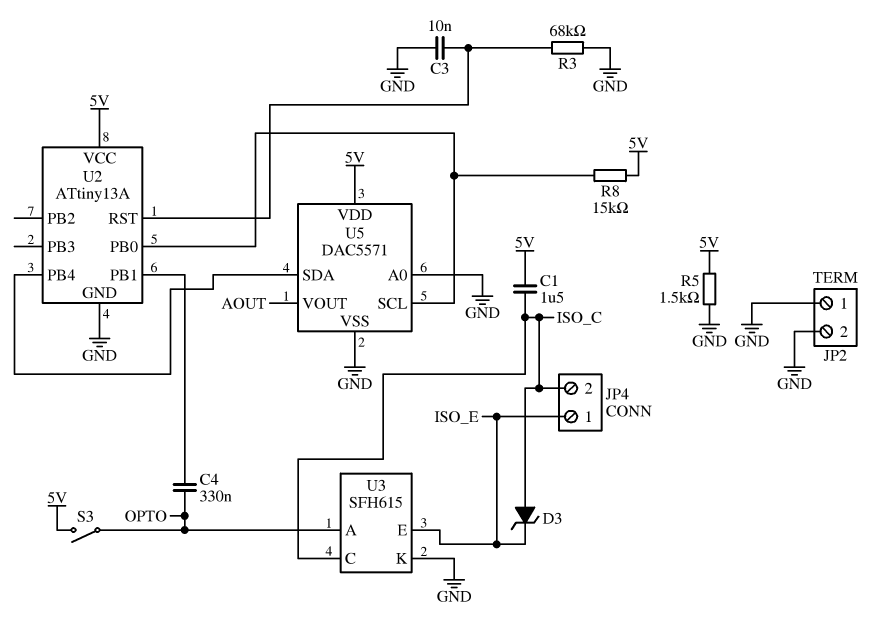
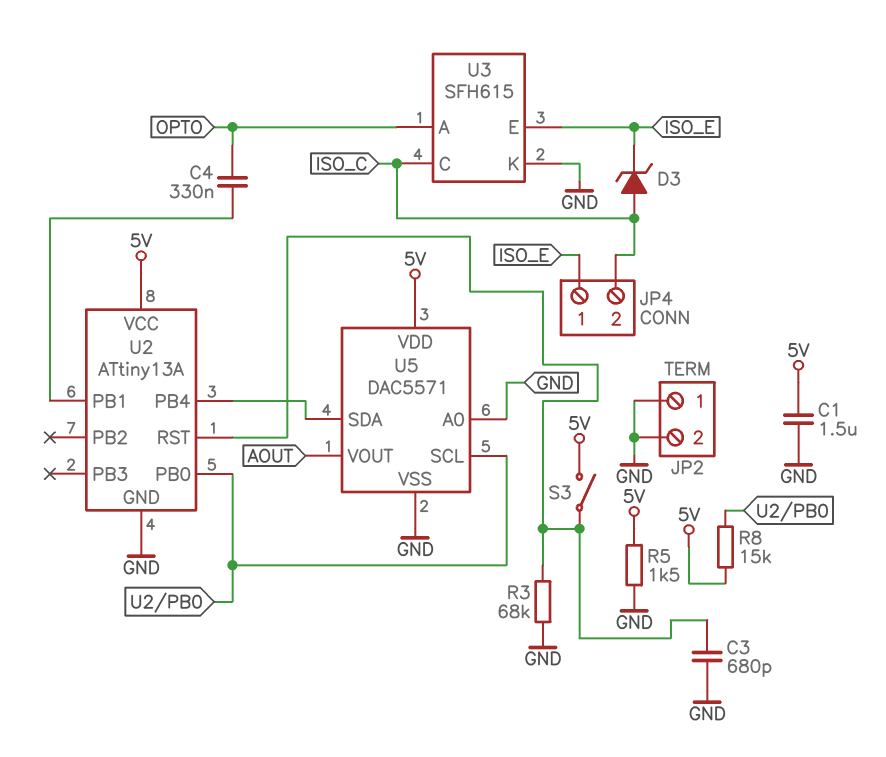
C1: 1.5uF (5V, ISO_C) -> 1.5uF (5V, GND)
C3: 10nF (GND, U2/RST) -> 680pF (GND, U2/RST)
S3: switch (5V, OPTO) -> switch (5V, U2/RST)

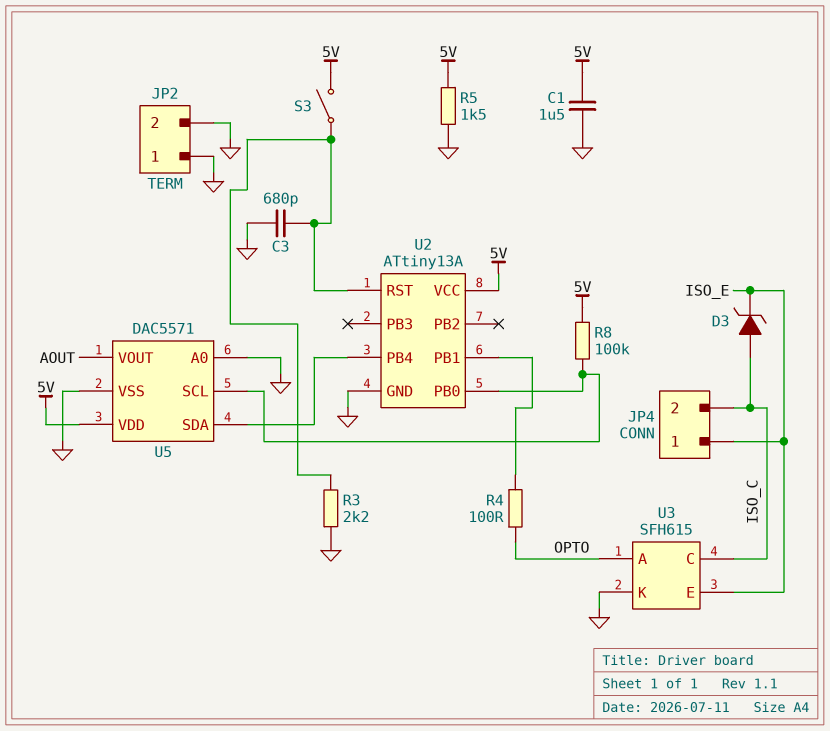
C4: 330nF (OPTO, U2/PB1) -> none
R3: 68k (GND, U2/RST) -> 2.2k (GND, U2/RST)
R4: none -> 100 (OPTO, U2/PB1)
R8: 15k (5V, U2/PB0) -> 100k (5V, U2/PB0)

